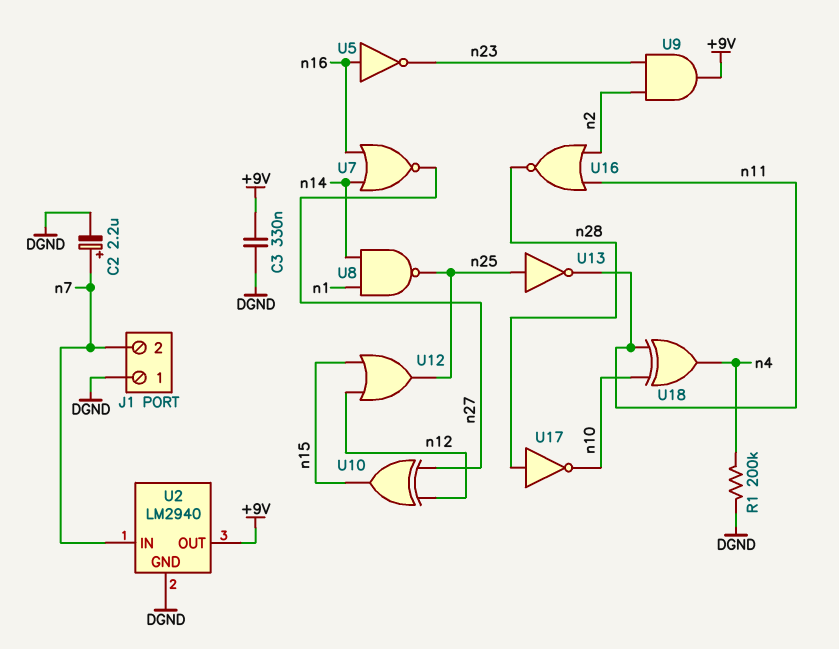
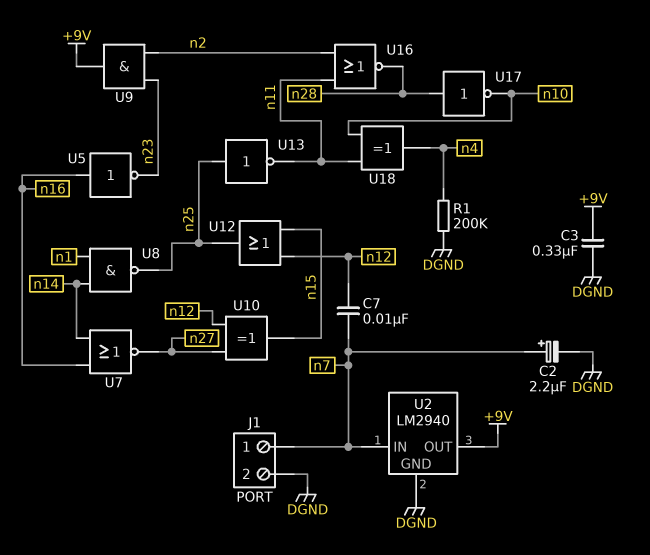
C7: none -> 10nF (n7, n12)
J1 pin 1: DGND -> n7
J1 pin 2: n7 -> DGND

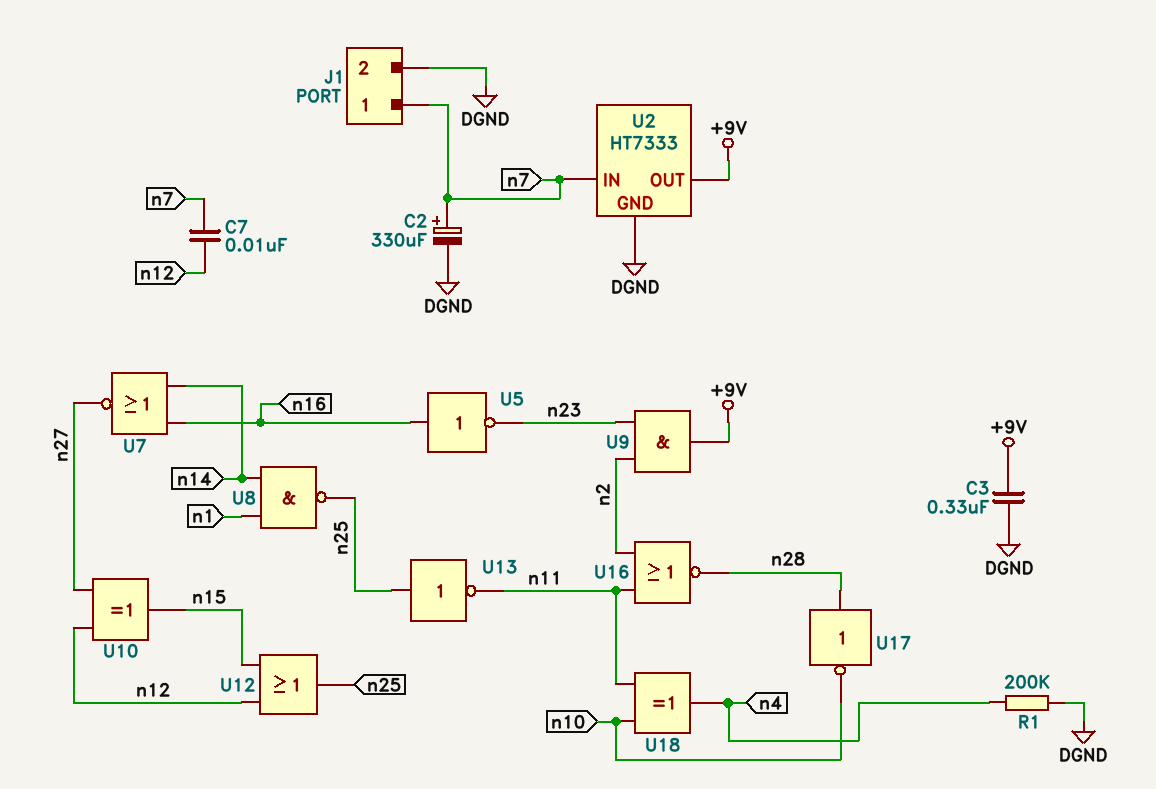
C2: 2.2uF (plus n7, minus DGND) -> 330uF (plus n7, minus DGND)
U2: LM2940 -> HT7333

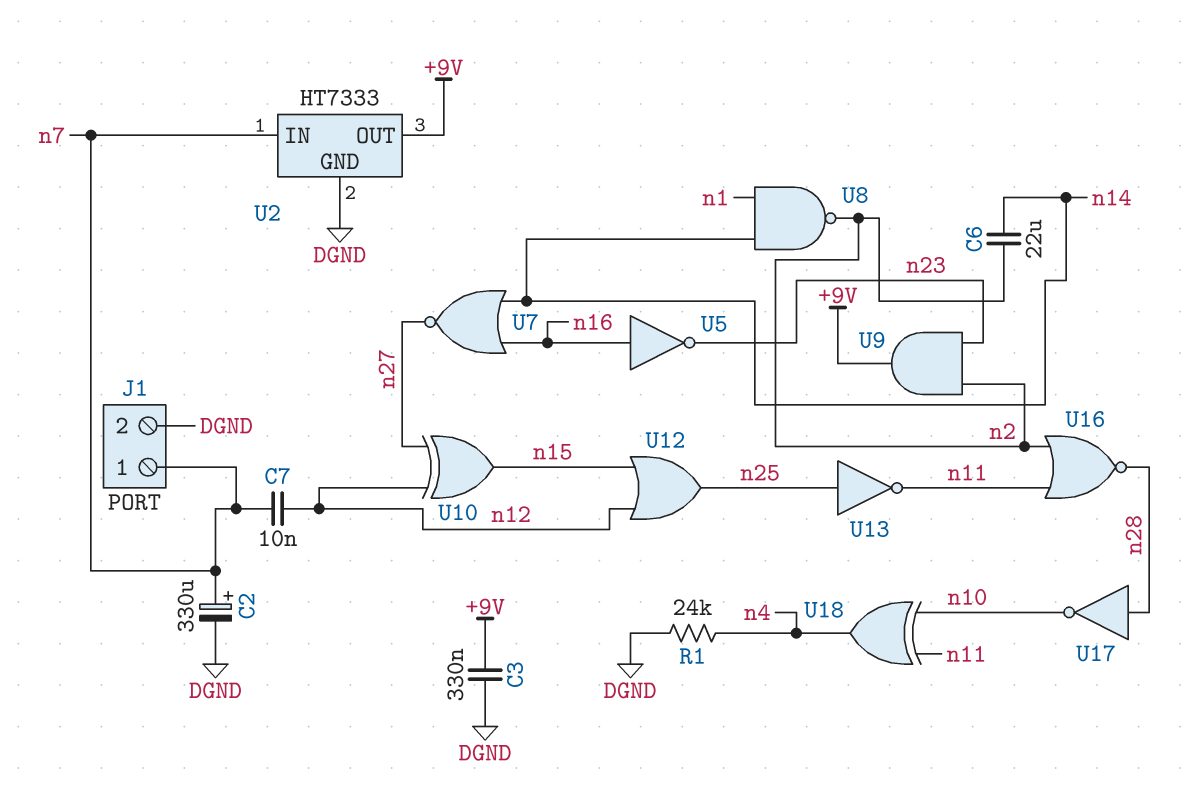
C6: none -> 22uF (n2, n14)
R1: 200k (DGND, n4) -> 24k (DGND, n4)
U8: NAND (in n1, in n14, out n25) -> NAND (in n1, in n14, out n2)

